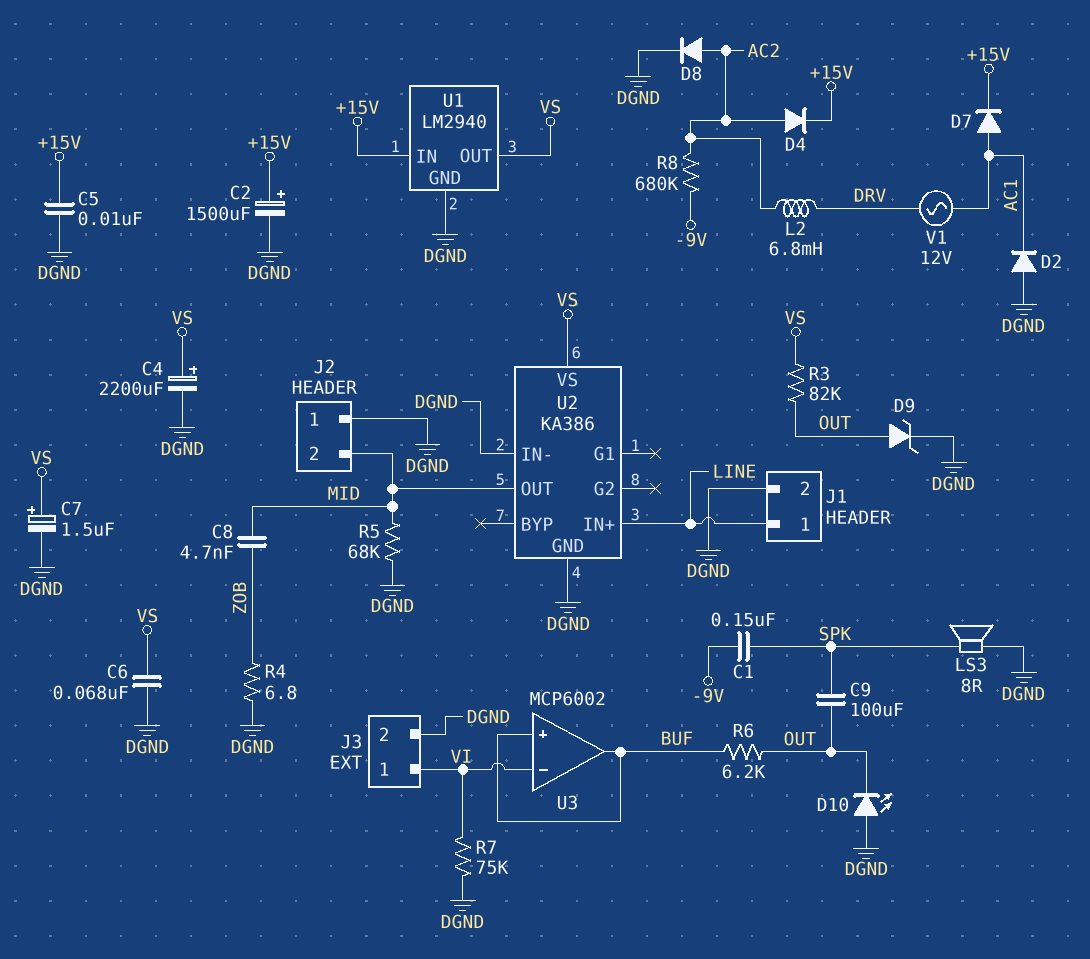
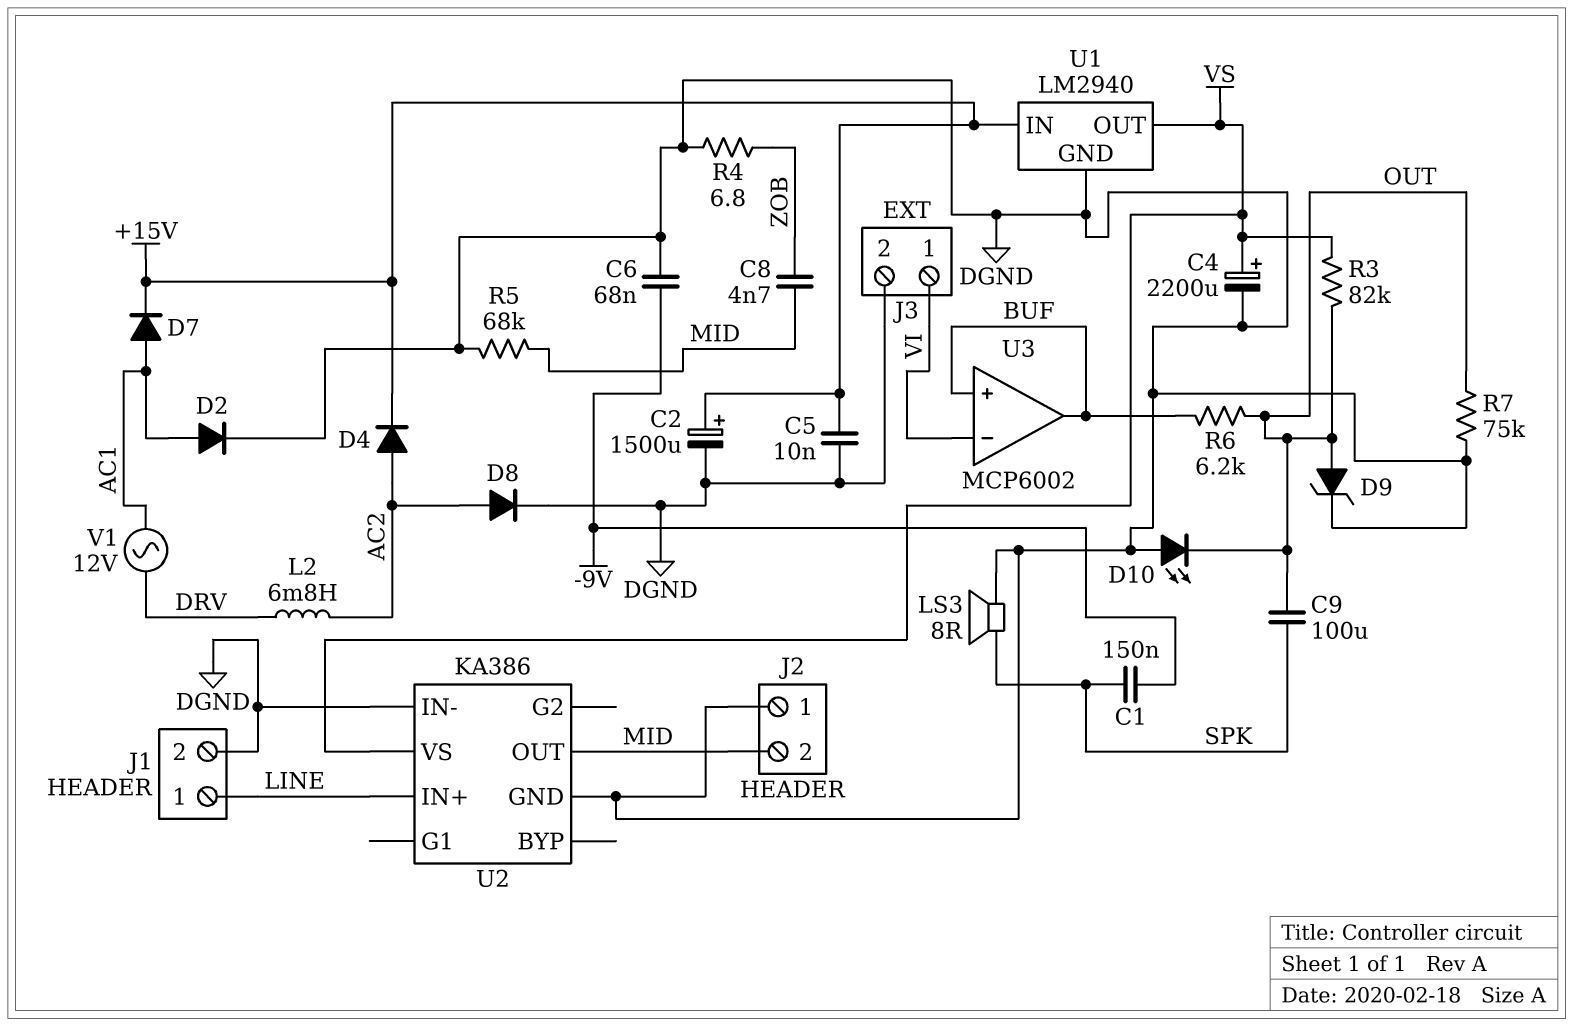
C6: 68nF (DGND, VS) -> 68nF (-9V, DGND)
C7: 1.5uF (plus VS, minus DGND) -> none
D2: diode (A DGND, K AC1) -> diode (A AC1, K DGND)
R7: 75k (DGND, VI) -> 75k (DGND, OUT)
R8: 680k (-9V, AC2) -> none

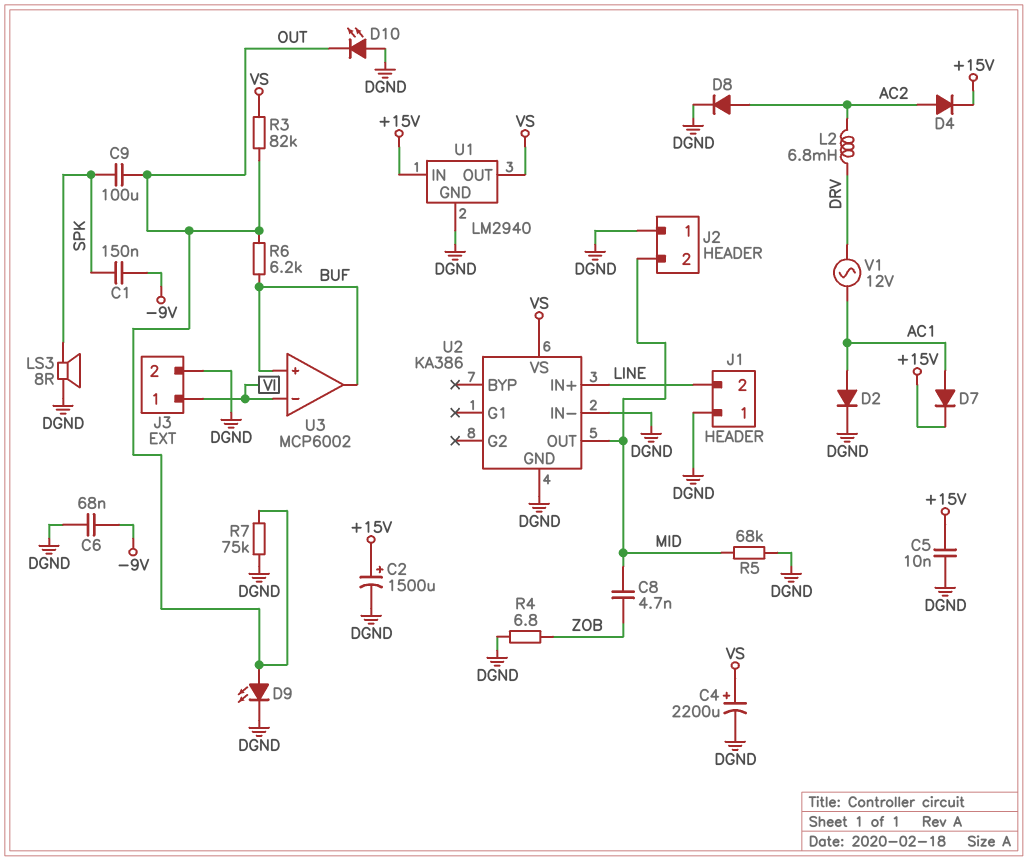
D9: zener (A OUT, K DGND) -> LED (A OUT, K DGND)
J1 pin 1: LINE -> DGND
J1 pin 2: DGND -> LINE

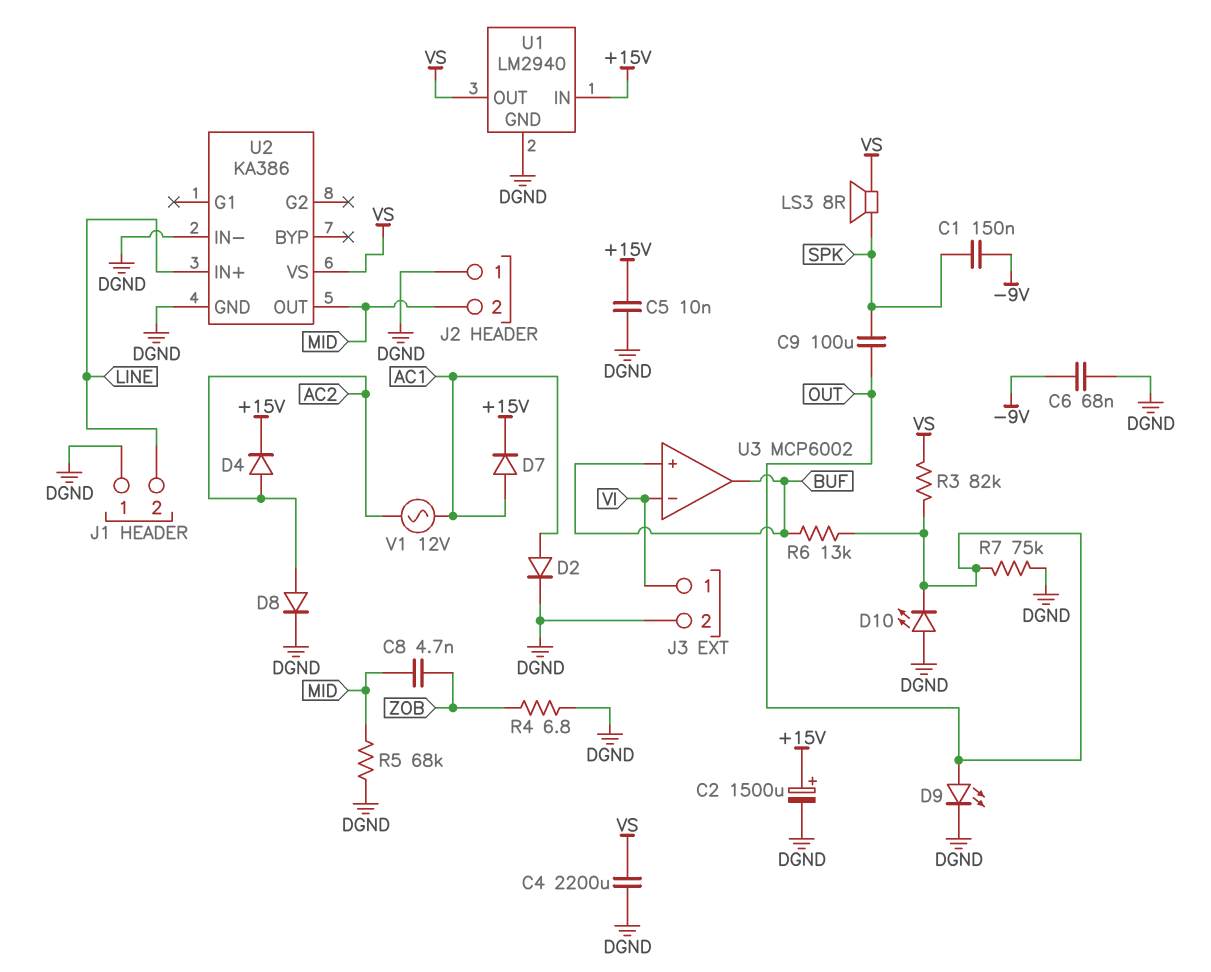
C4: 2200uF (plus VS, minus DGND) -> 2200uF (DGND, VS)
L2: 6.8mH (AC2, DRV) -> none
LS3: speaker 8R (DGND, SPK) -> speaker 8R (SPK, VS)
R6: 6.2k (BUF, OUT) -> 13k (BUF, OUT)
V1: AC 12V (AC1, DRV) -> AC 12V (AC1, AC2)

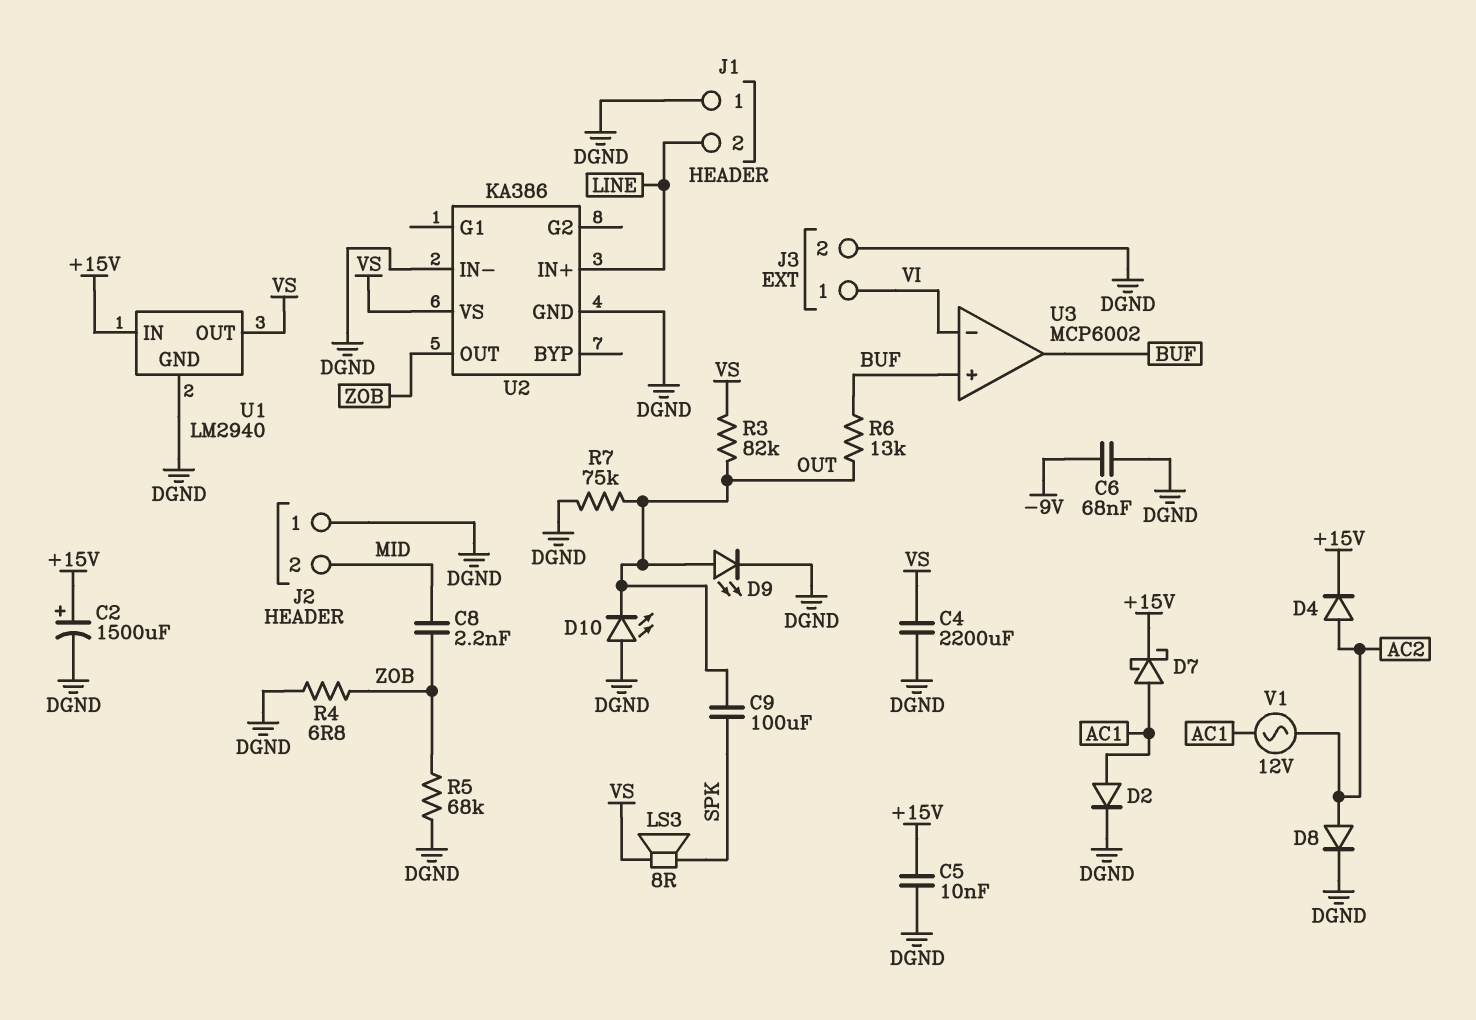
C1: 150nF (-9V, SPK) -> none
C8: 4.7nF (MID, ZOB) -> 2.2nF (MID, ZOB)
D7: diode (A AC1, K +15V) -> schottky (A AC1, K +15V)
R5: 68k (DGND, MID) -> 68k (DGND, ZOB)
U2 pin OUT: MID -> ZOB

